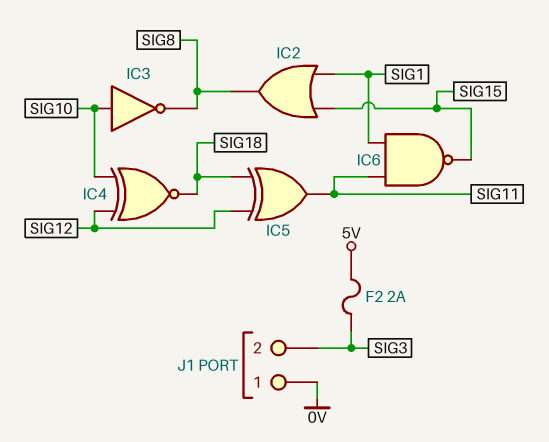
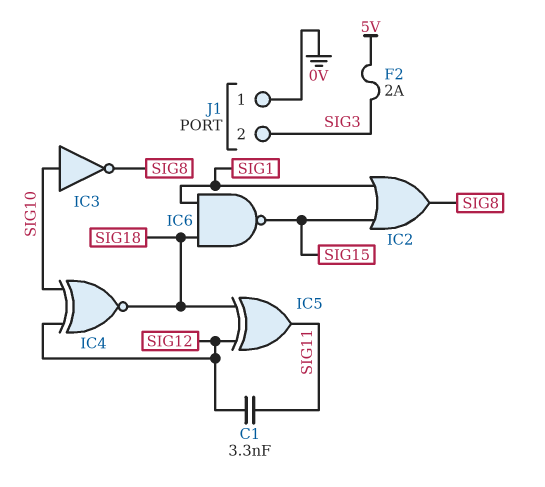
C1: none -> 3.3nF (SIG11, SIG12)
IC6: NAND (in SIG1, in SIG11, out SIG15) -> NAND (in SIG1, in SIG18, out SIG15)

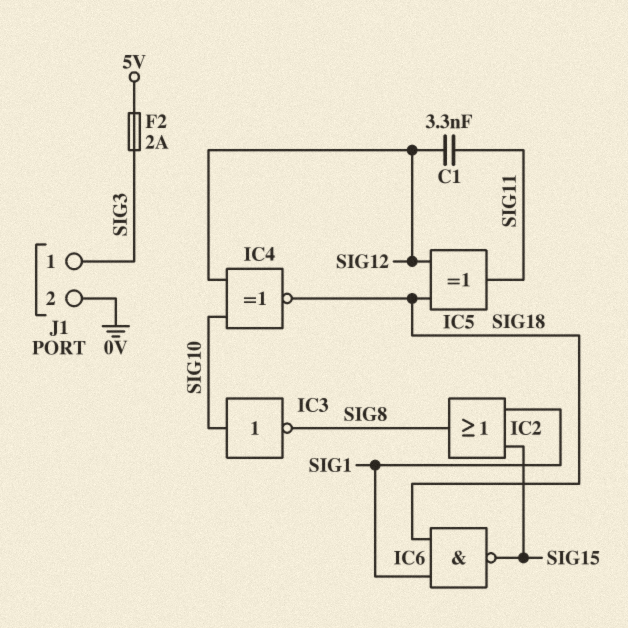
J1 pin 1: 0V -> SIG3
J1 pin 2: SIG3 -> 0V

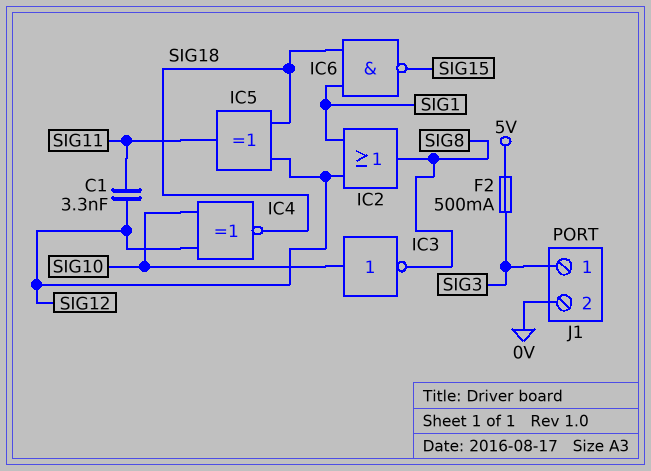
F2: 2A (5V, SIG3) -> 500mA (5V, SIG3)
IC2: OR (in SIG1, in SIG15, out SIG8) -> OR (in SIG1, in SIG12, out SIG8)

